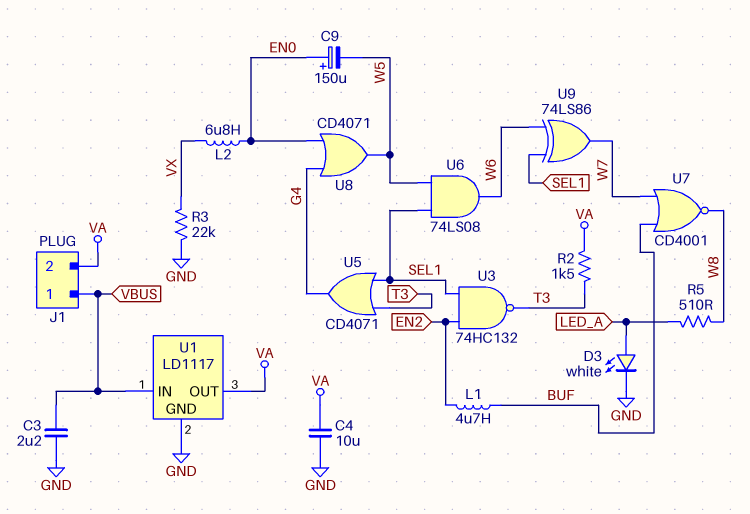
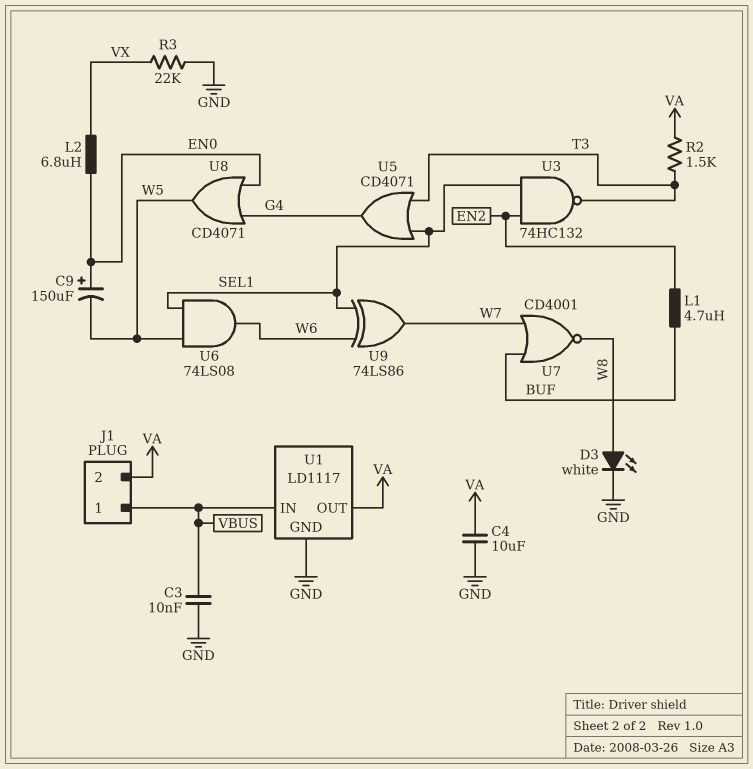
C3: 2.2uF (GND, VBUS) -> 10nF (GND, VBUS)
D3: LED white (A LED_A, K GND) -> LED white (A W8, K GND)
R5: 510 (LED_A, W8) -> none

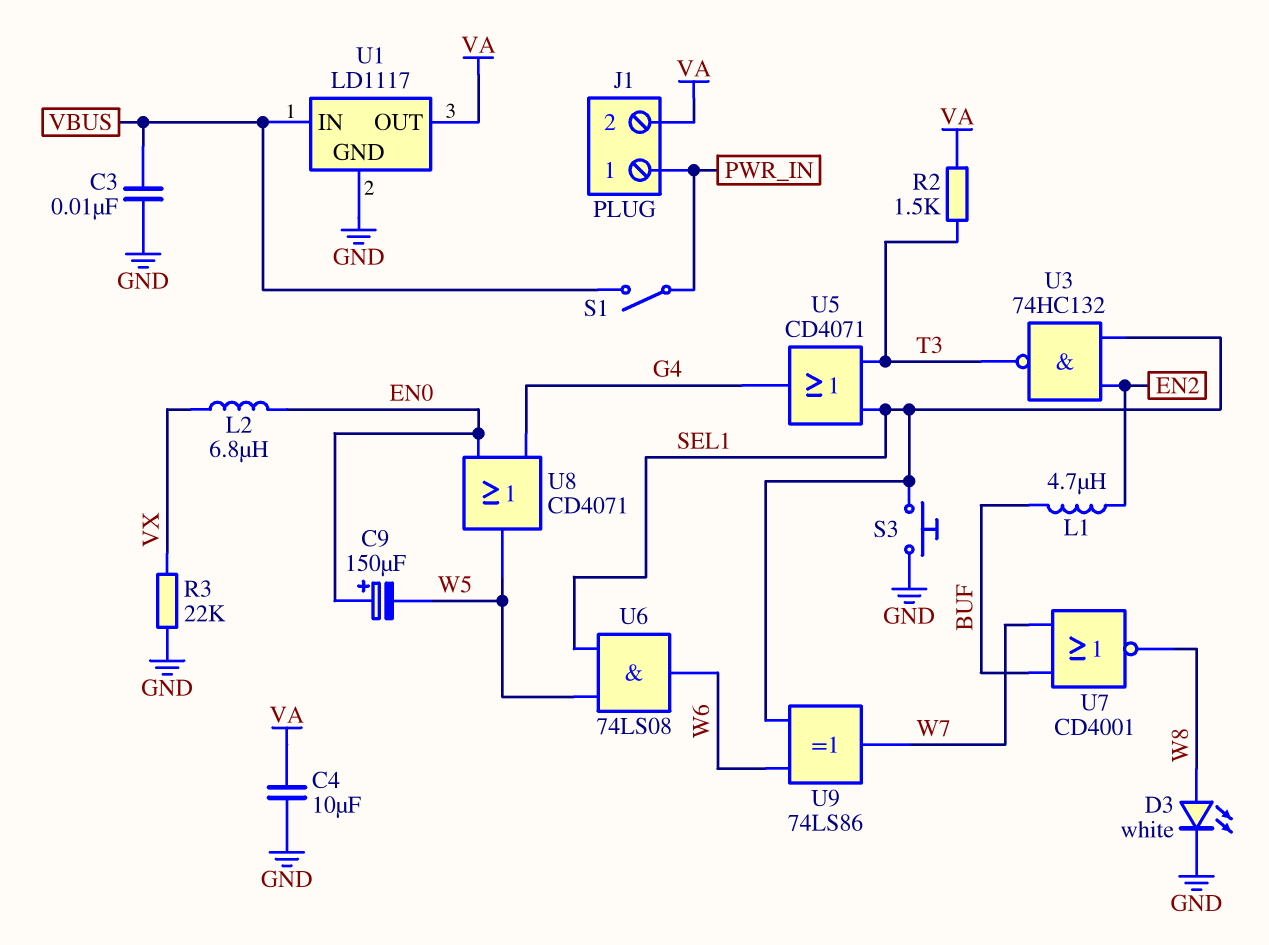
J1 pin 1: VBUS -> PWR_IN
S1: none -> switch (PWR_IN, VBUS)
S3: none -> button (GND, SEL1)

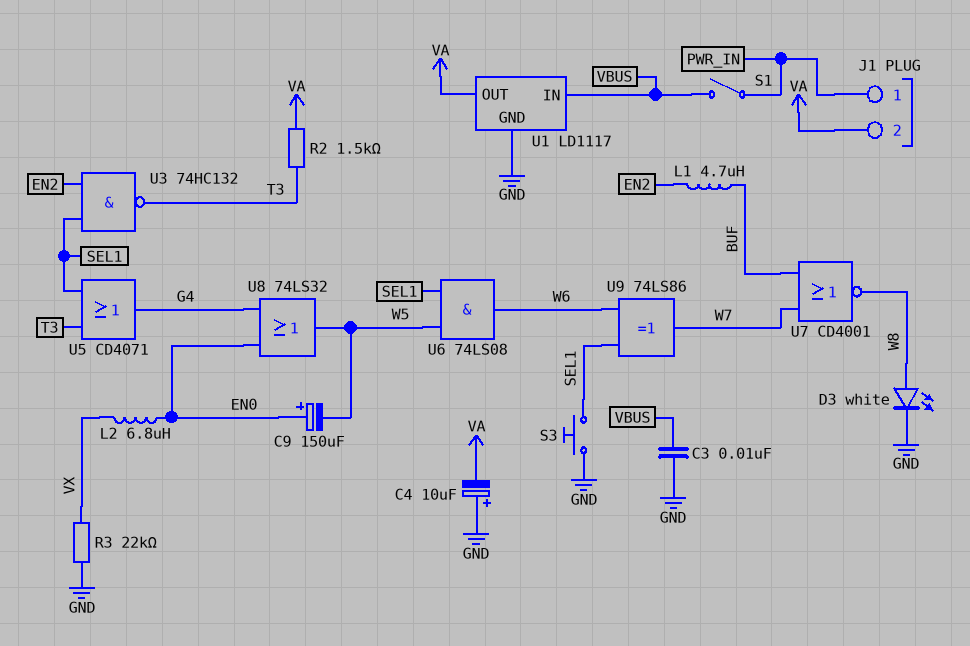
C4: 10uF (GND, VA) -> 10uF (plus GND, minus VA)
U8: OR CD4071 (in EN0, in G4, out W5) -> OR 74LS32 (in EN0, in G4, out W5)

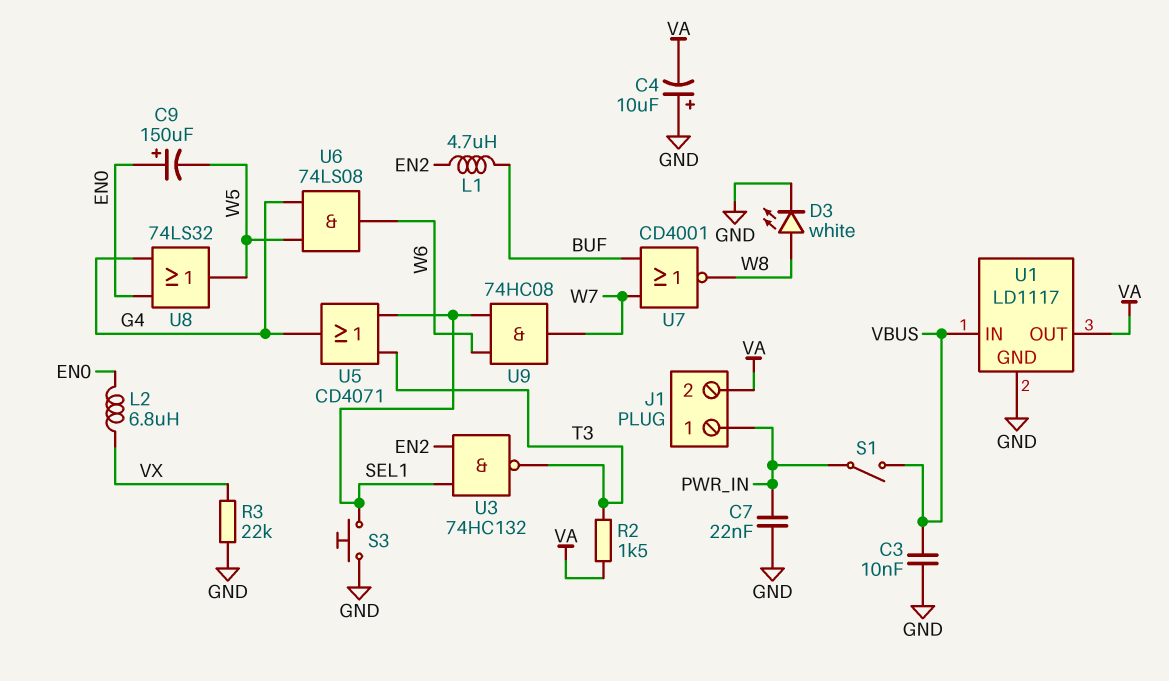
C7: none -> 22nF (GND, PWR_IN)
U6: AND 74LS08 (in SEL1, in W5, out W6) -> AND 74LS08 (in G4, in W5, out W6)
U9: XOR 74LS86 (in SEL1, in W6, out W7) -> AND 74HC08 (in SEL1, in W6, out W7)

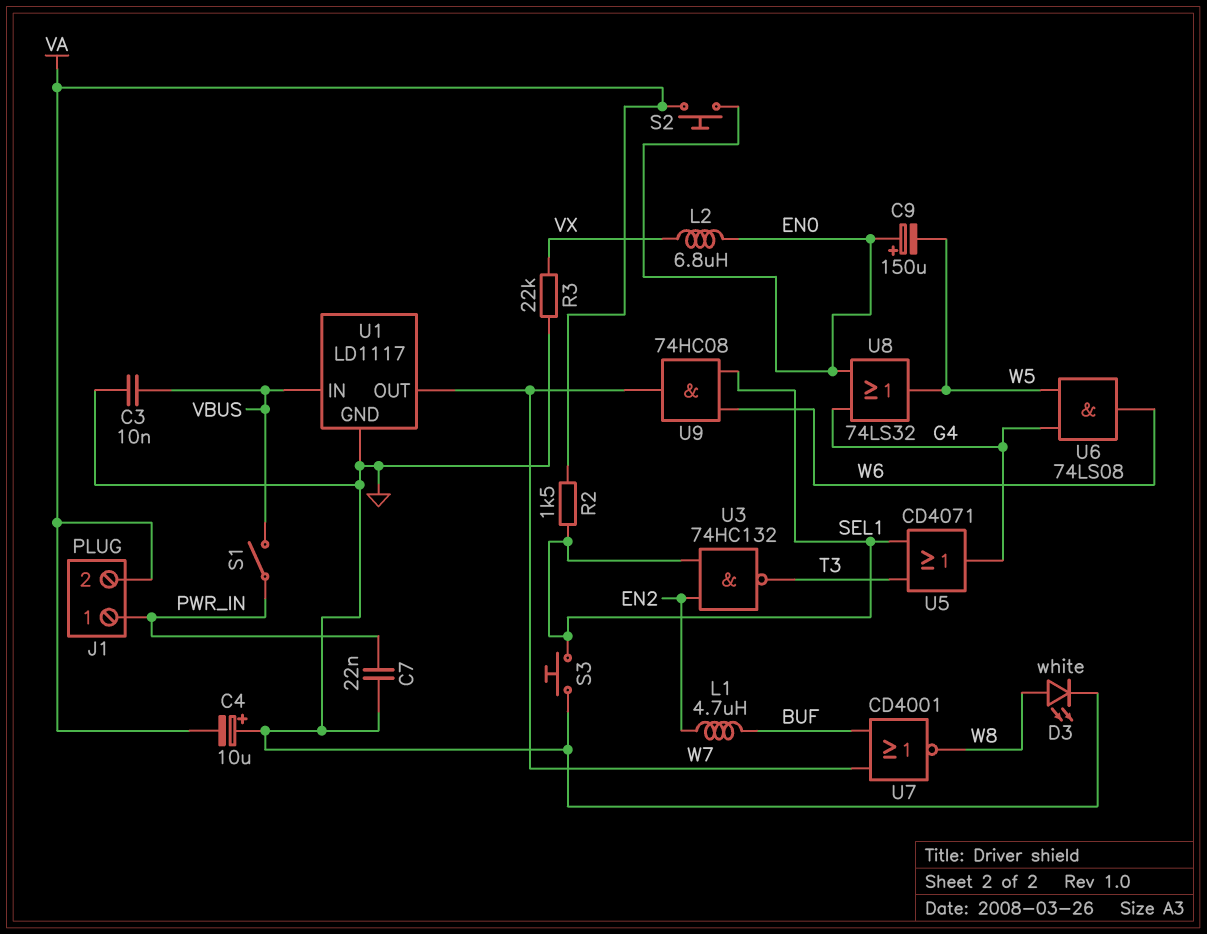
R2: 1.5k (T3, VA) -> 1.5k (SEL1, VA)
S2: none -> button (EN0, VA)
U1 pin OUT: VA -> W7

